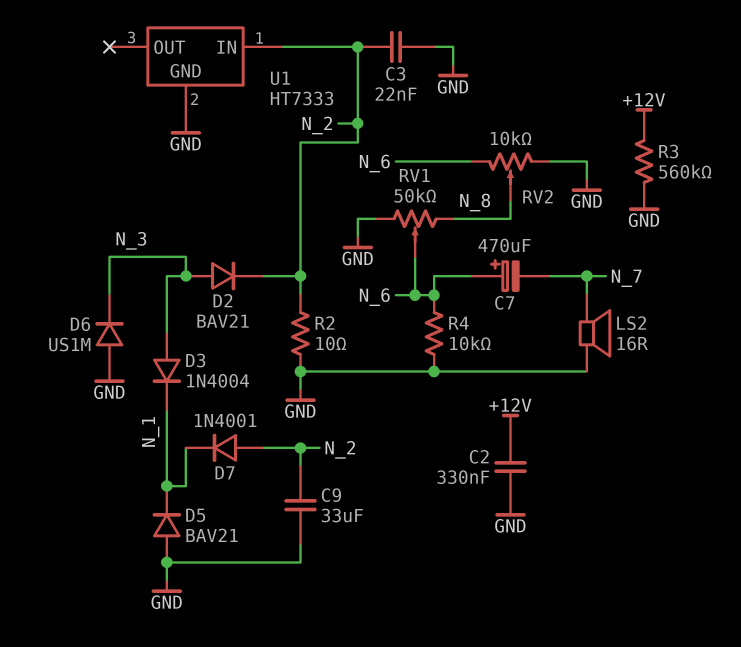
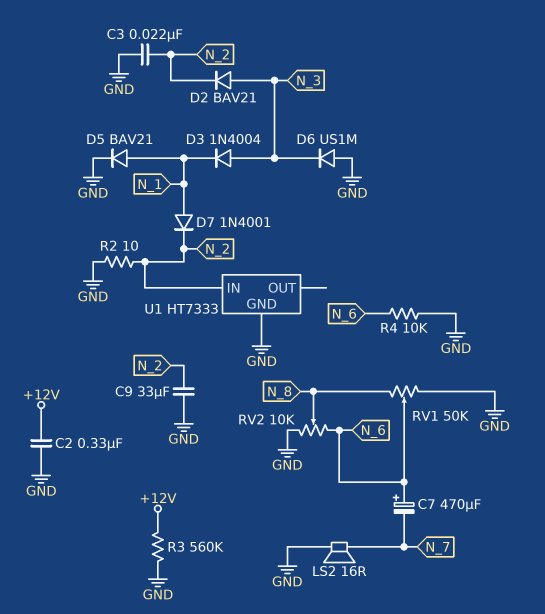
D5: diode BAV21 (A GND, K N_1) -> diode BAV21 (A N_1, K GND)
D7: diode 1N4001 (A N_2, K N_1) -> diode 1N4001 (A N_1, K N_2)

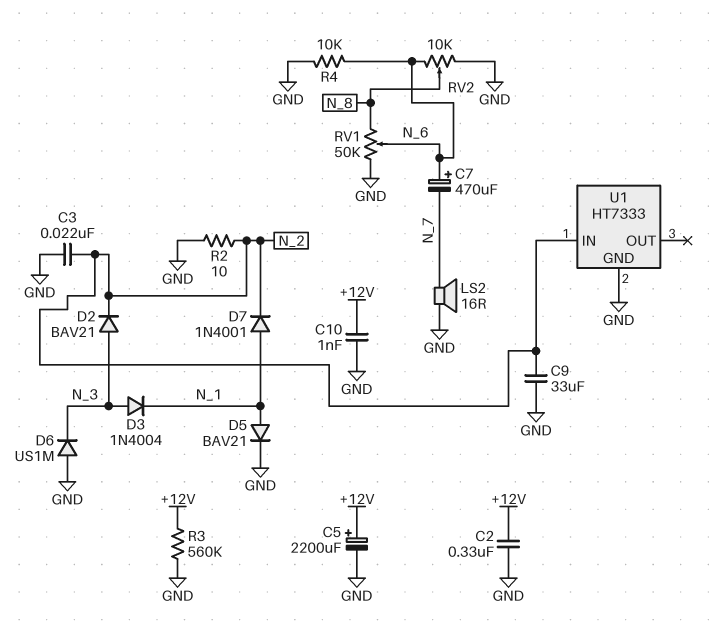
C5: none -> 2200uF (plus +12V, minus GND)
C10: none -> 1nF (+12V, GND)

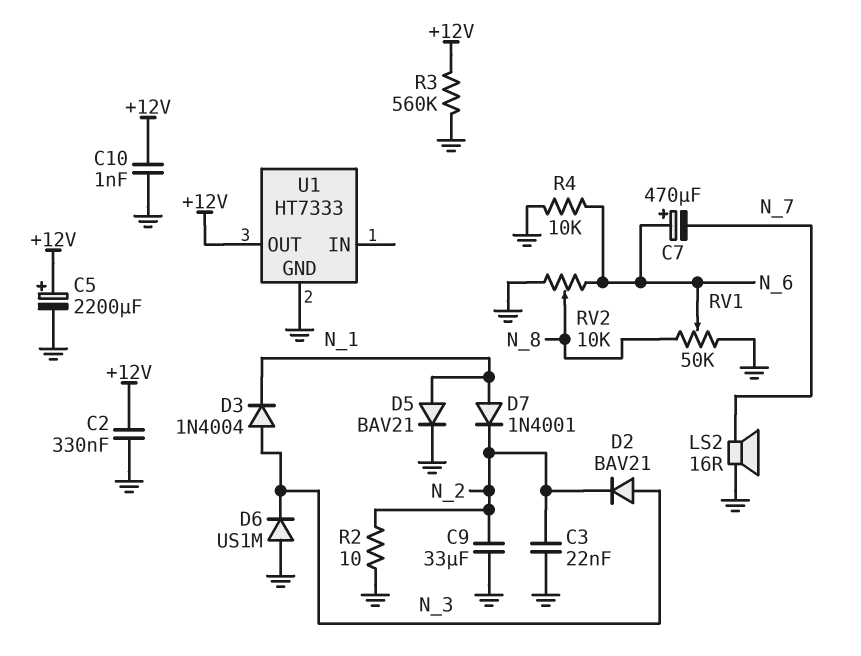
U1 pin IN: N_2 -> none
U1 pin OUT: none -> +12V

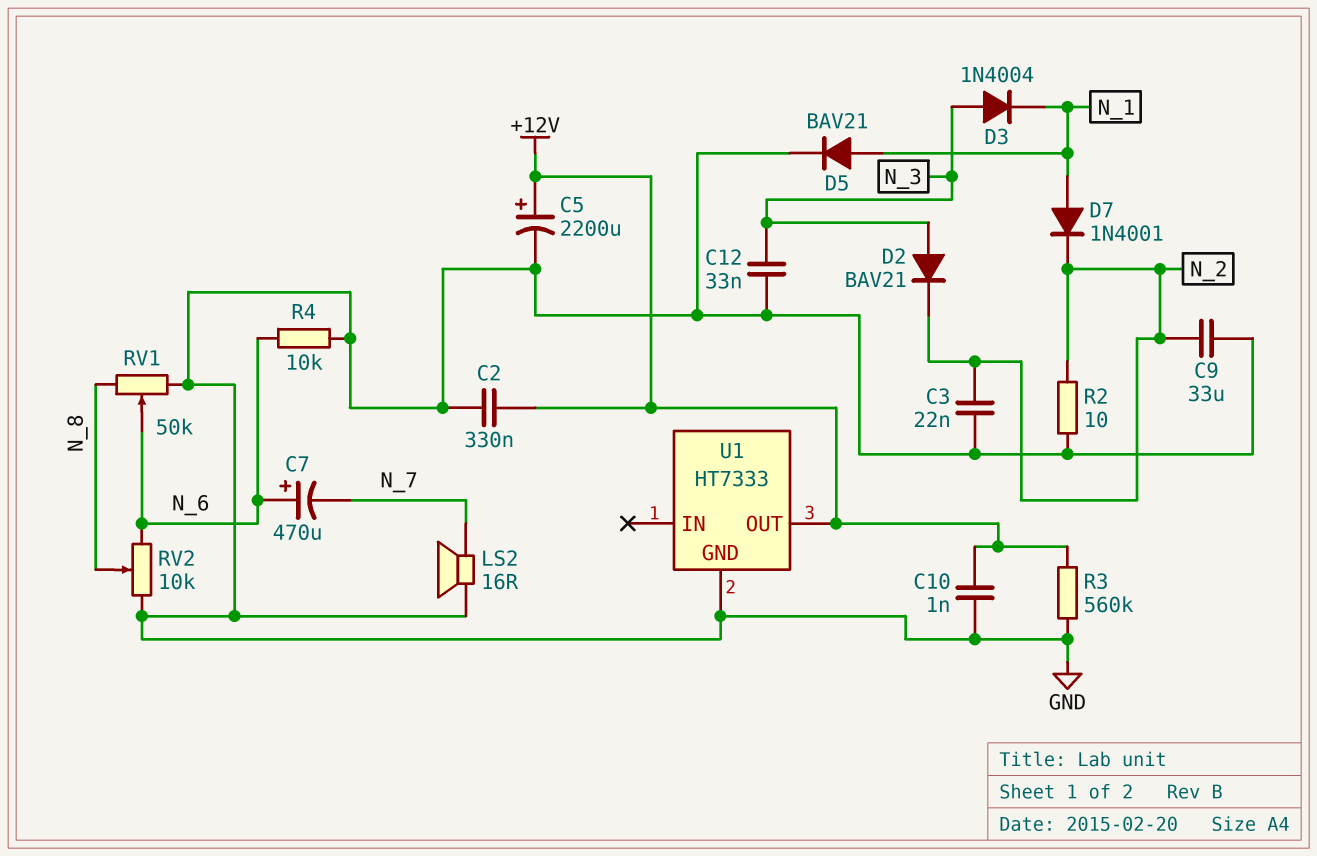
C12: none -> 33nF (GND, N_3)
D6: diode US1M (A GND, K N_3) -> none

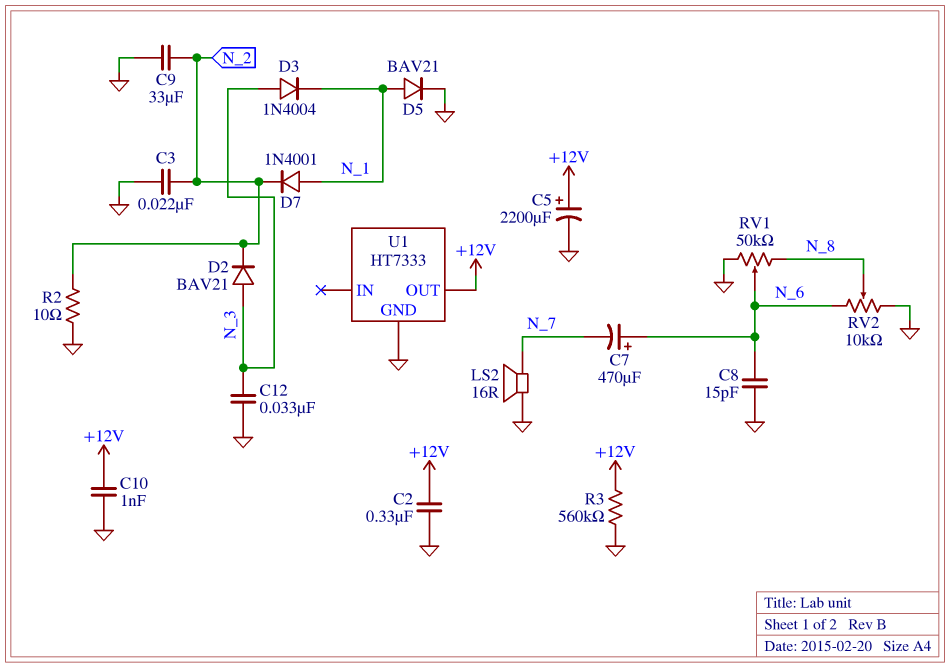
C8: none -> 15pF (GND, N_6)
R4: 10k (GND, N_6) -> none

